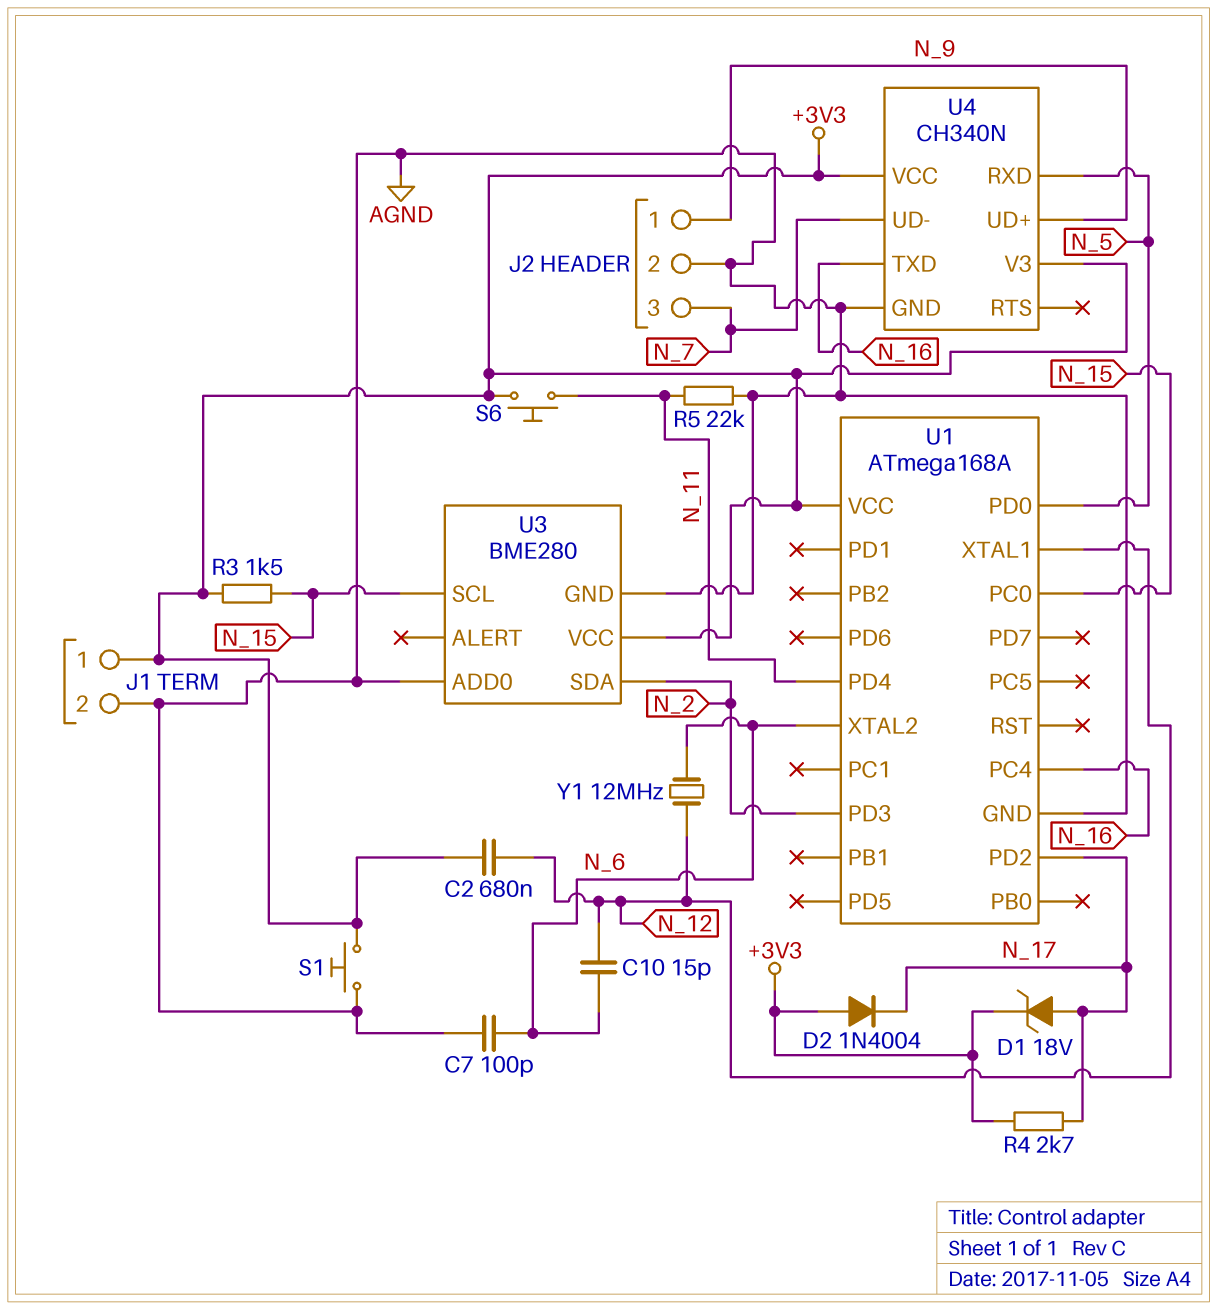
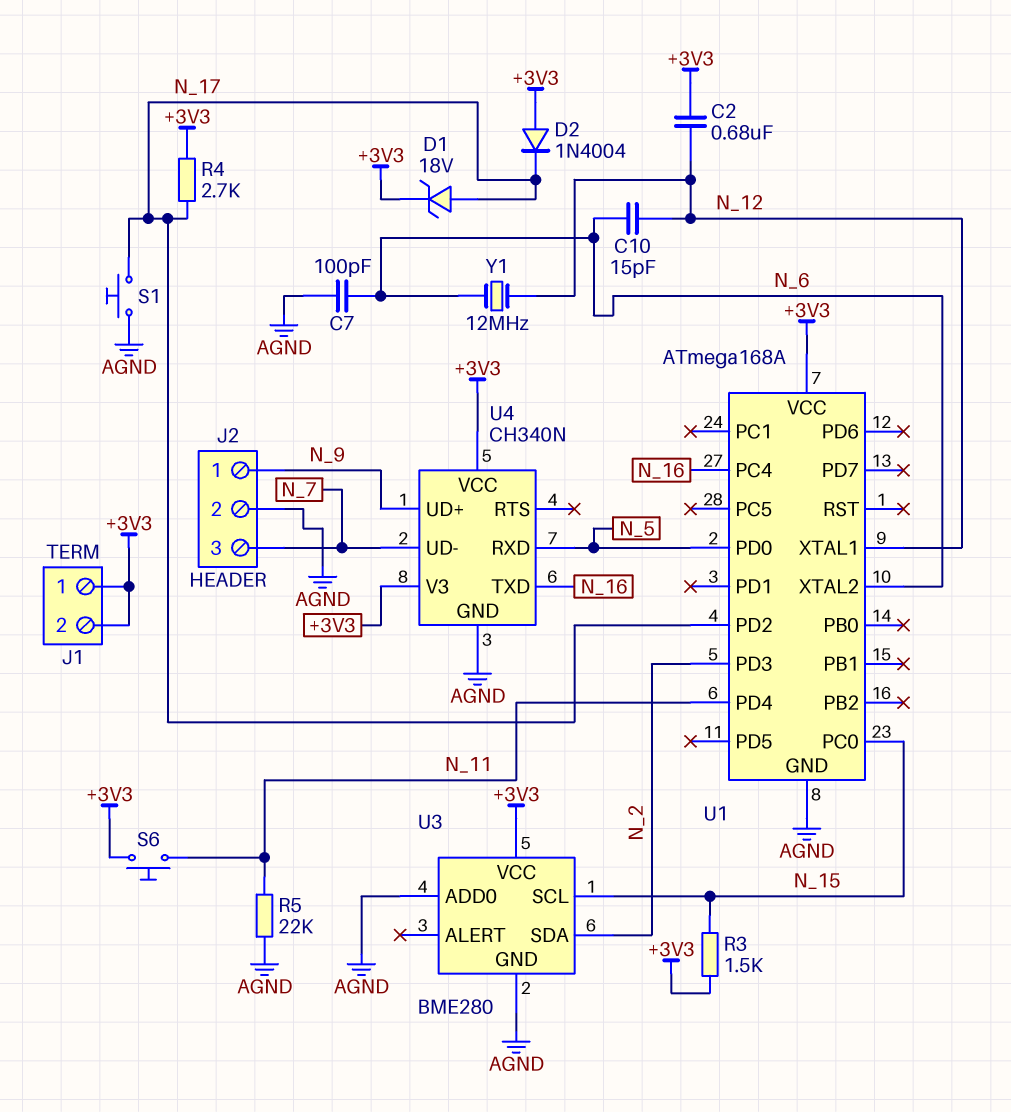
J1 pin 2: AGND -> +3V3
S1: button (+3V3, AGND) -> button (AGND, N_17)

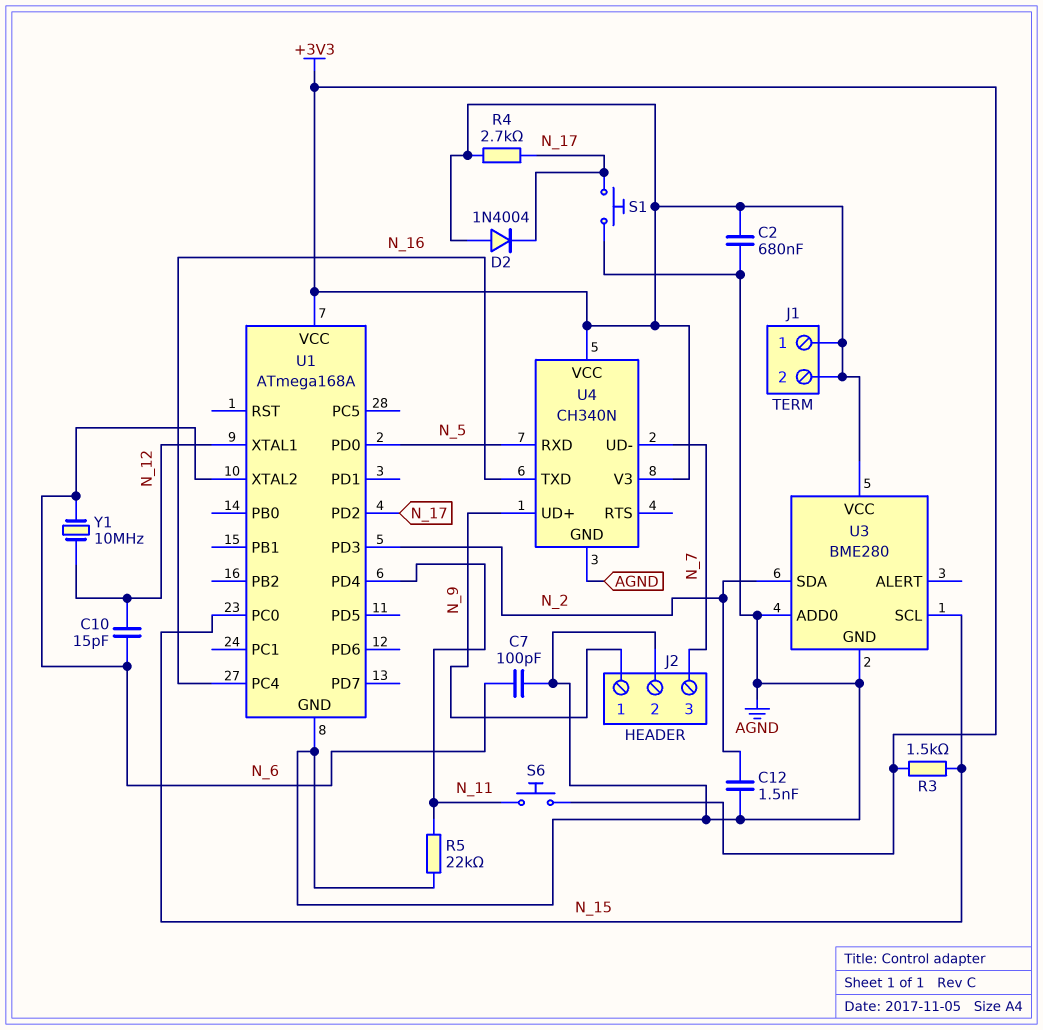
C2: 680nF (+3V3, N_12) -> 680nF (+3V3, AGND)
C12: none -> 1.5nF (AGND, N_2)
D1: zener 18V (A N_17, K +3V3) -> none
Y1: 12MHz (N_6, N_12) -> 10MHz (N_6, N_12)

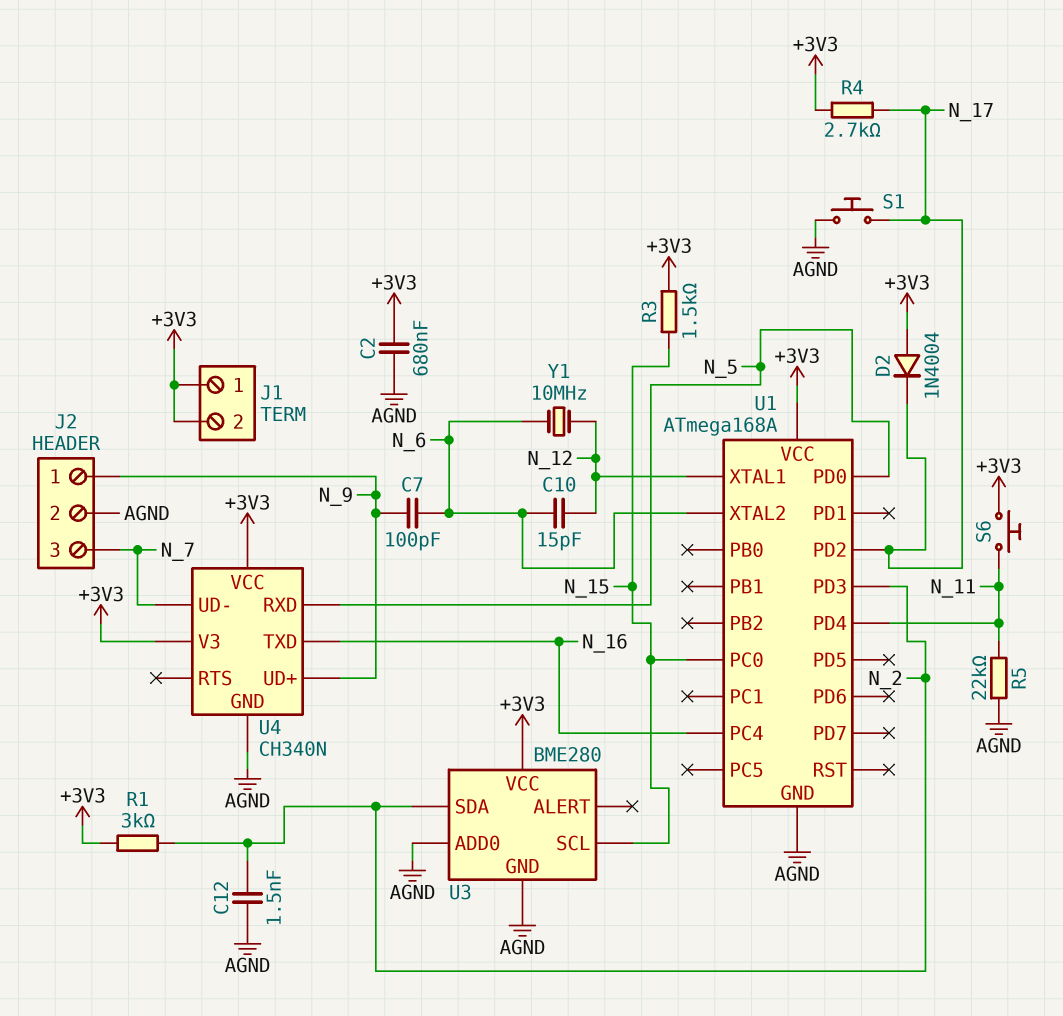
C7: 100pF (AGND, N_6) -> 100pF (N_6, N_9)
R1: none -> 3k (+3V3, N_2)

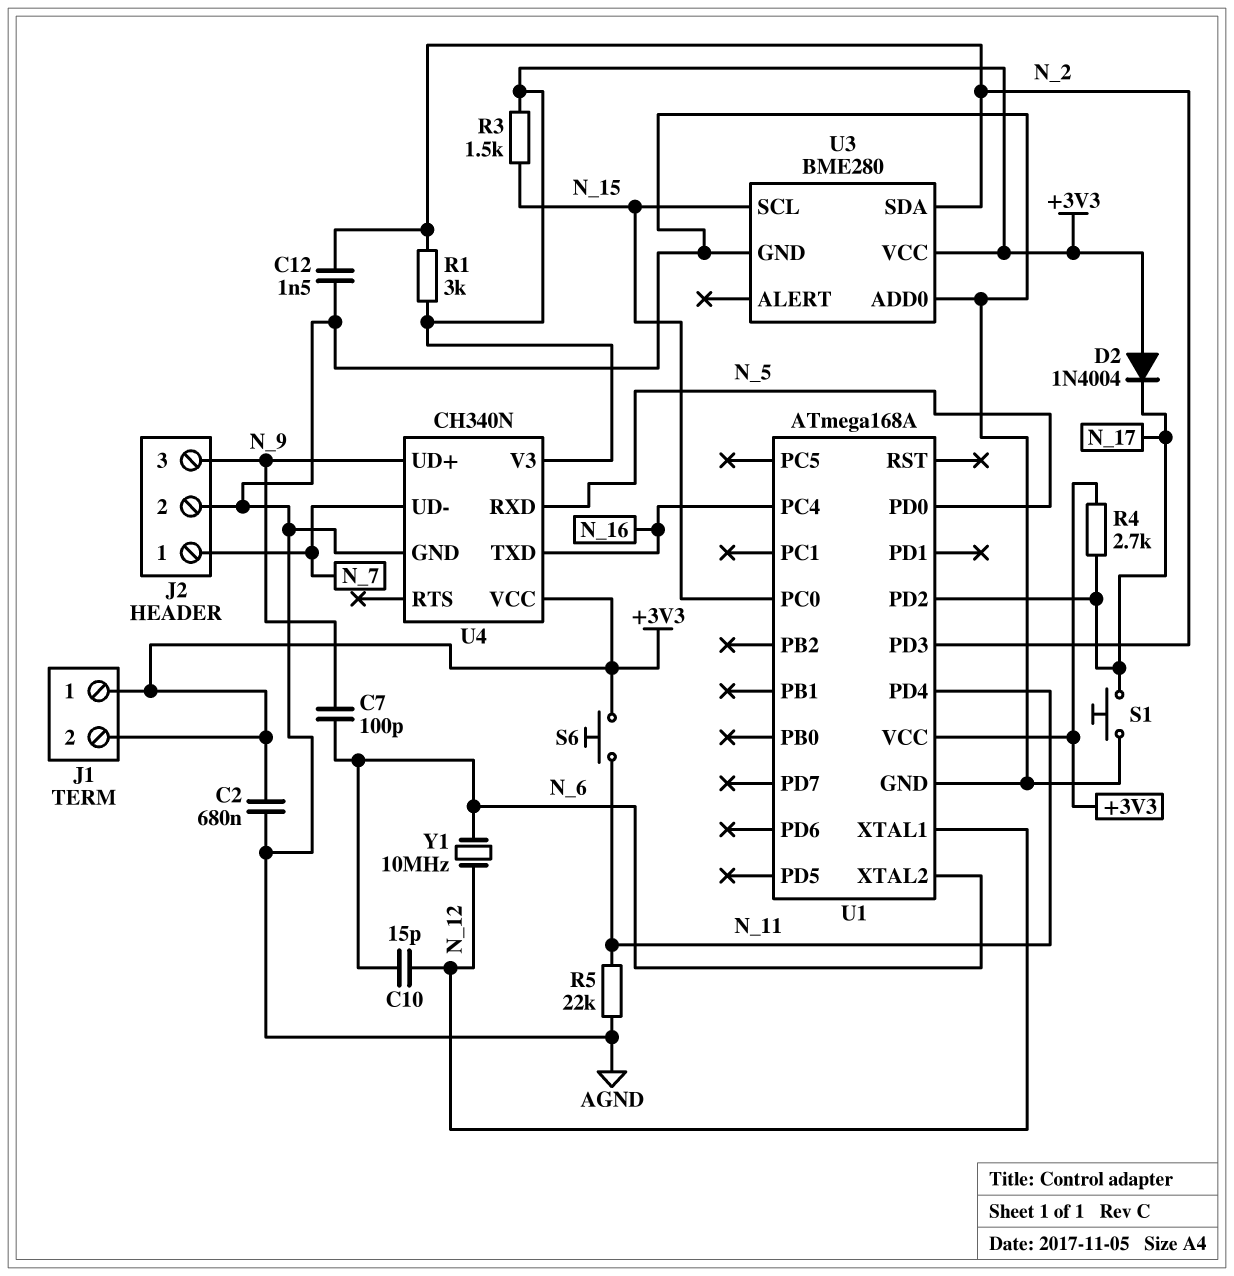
J2 pin 1: N_9 -> N_7
J2 pin 3: N_7 -> N_9

